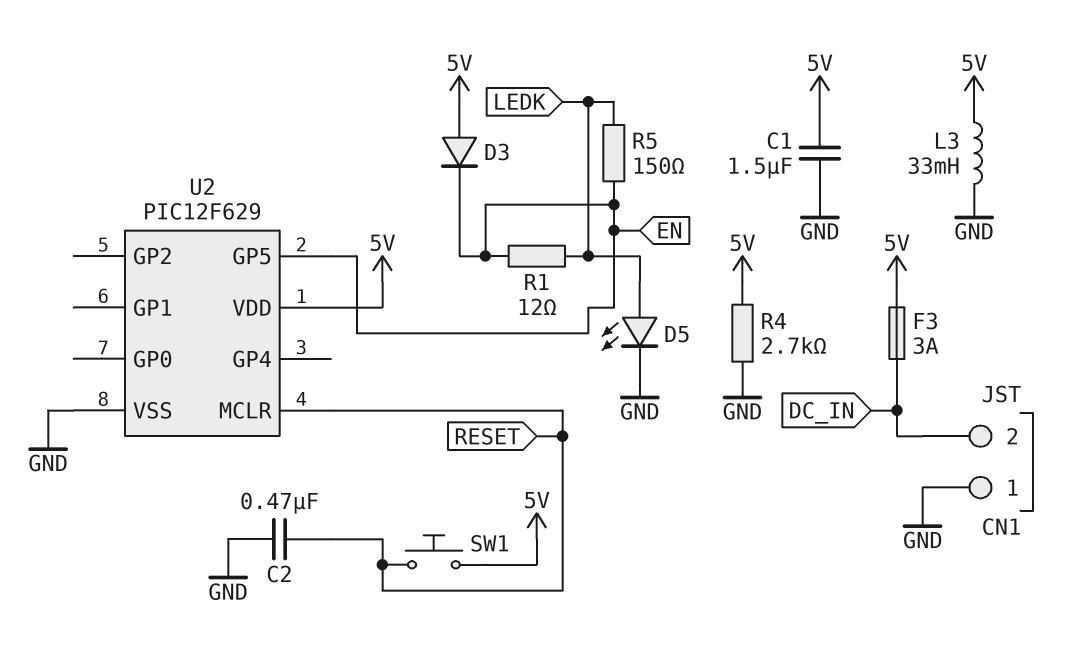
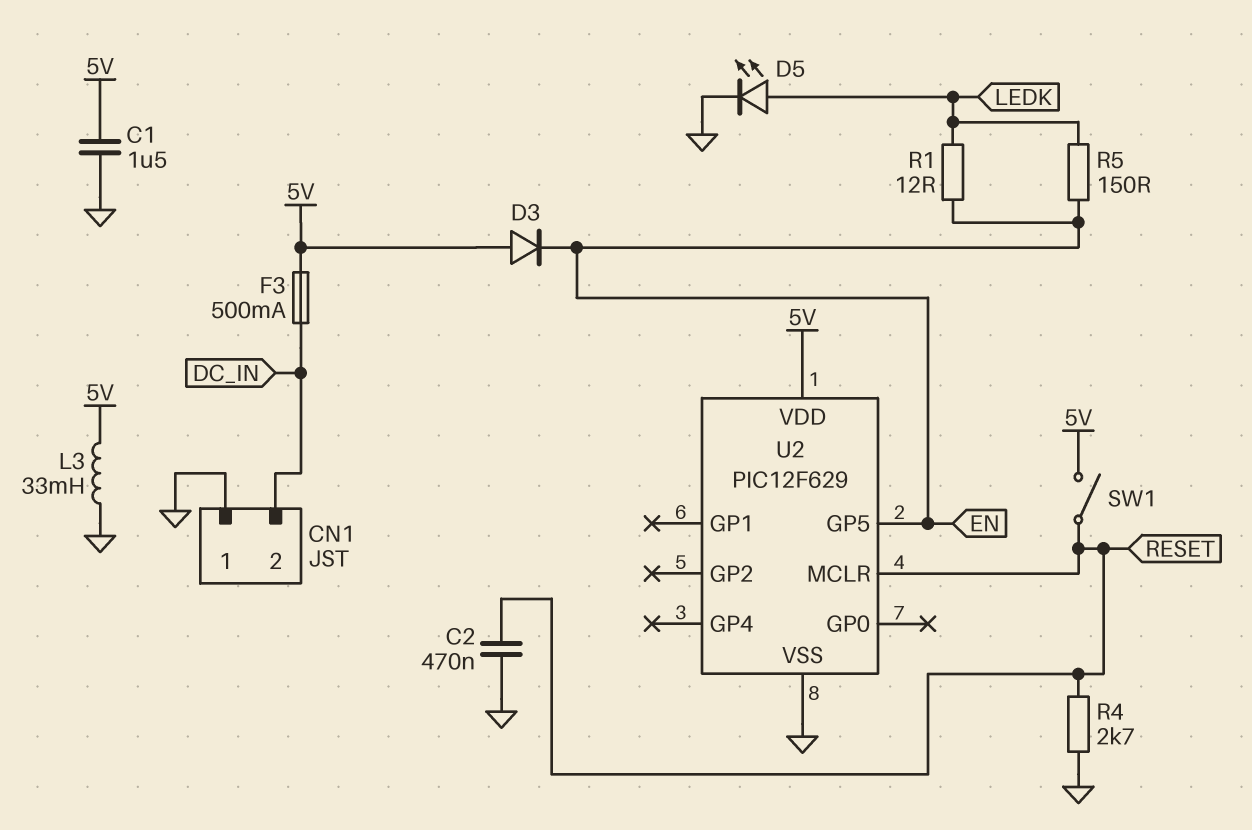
F3: 3A (5V, DC_IN) -> 500mA (5V, DC_IN)
R4: 2.7k (5V, GND) -> 2.7k (GND, RESET)
SW1: button (5V, RESET) -> switch (5V, RESET)

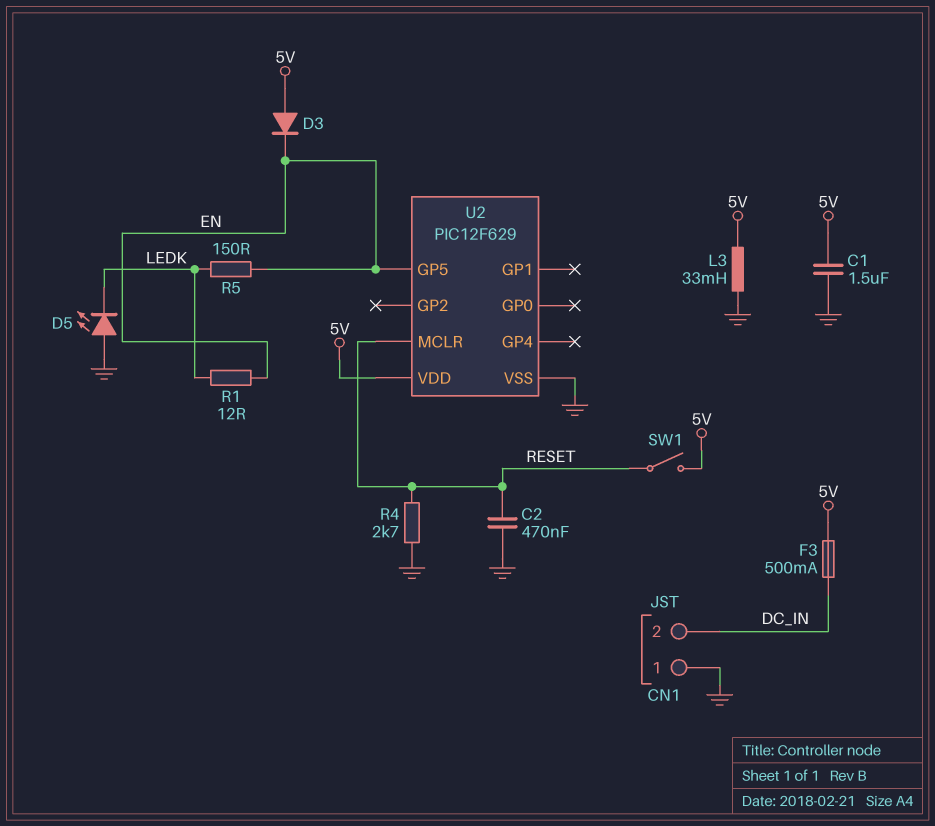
D5: LED (A LEDK, K GND) -> LED (A GND, K LEDK)

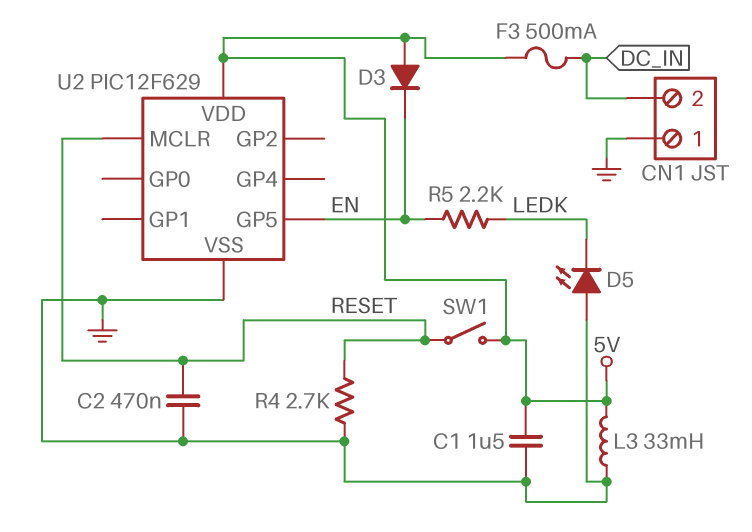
R1: 12 (EN, LEDK) -> none
R5: 150 (EN, LEDK) -> 2.2k (EN, LEDK)

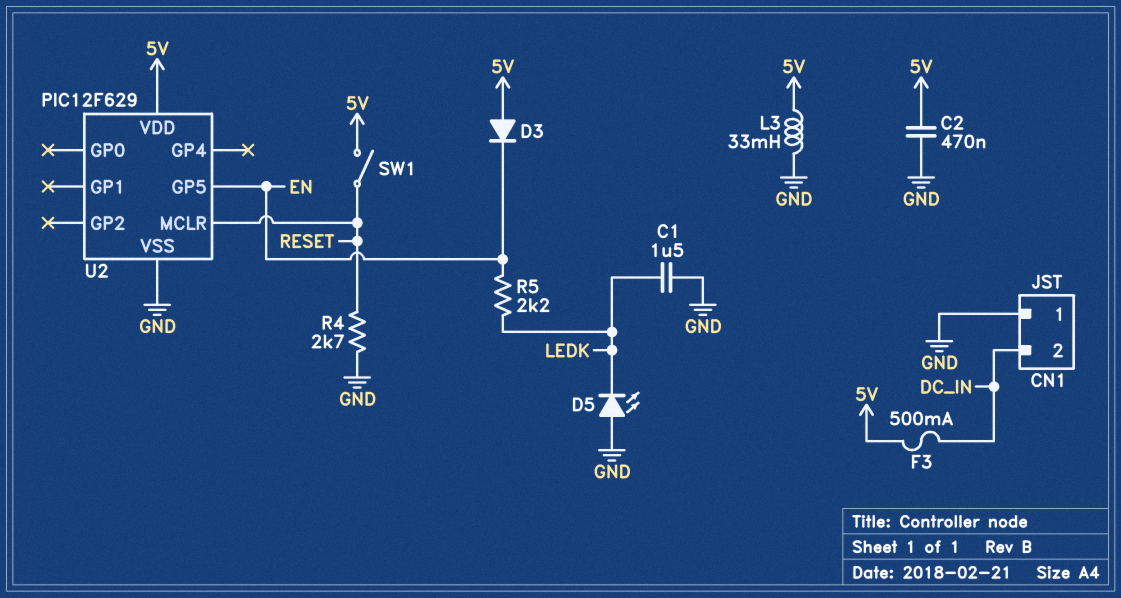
C1: 1.5uF (5V, GND) -> 1.5uF (GND, LEDK)
C2: 470nF (GND, RESET) -> 470nF (5V, GND)

